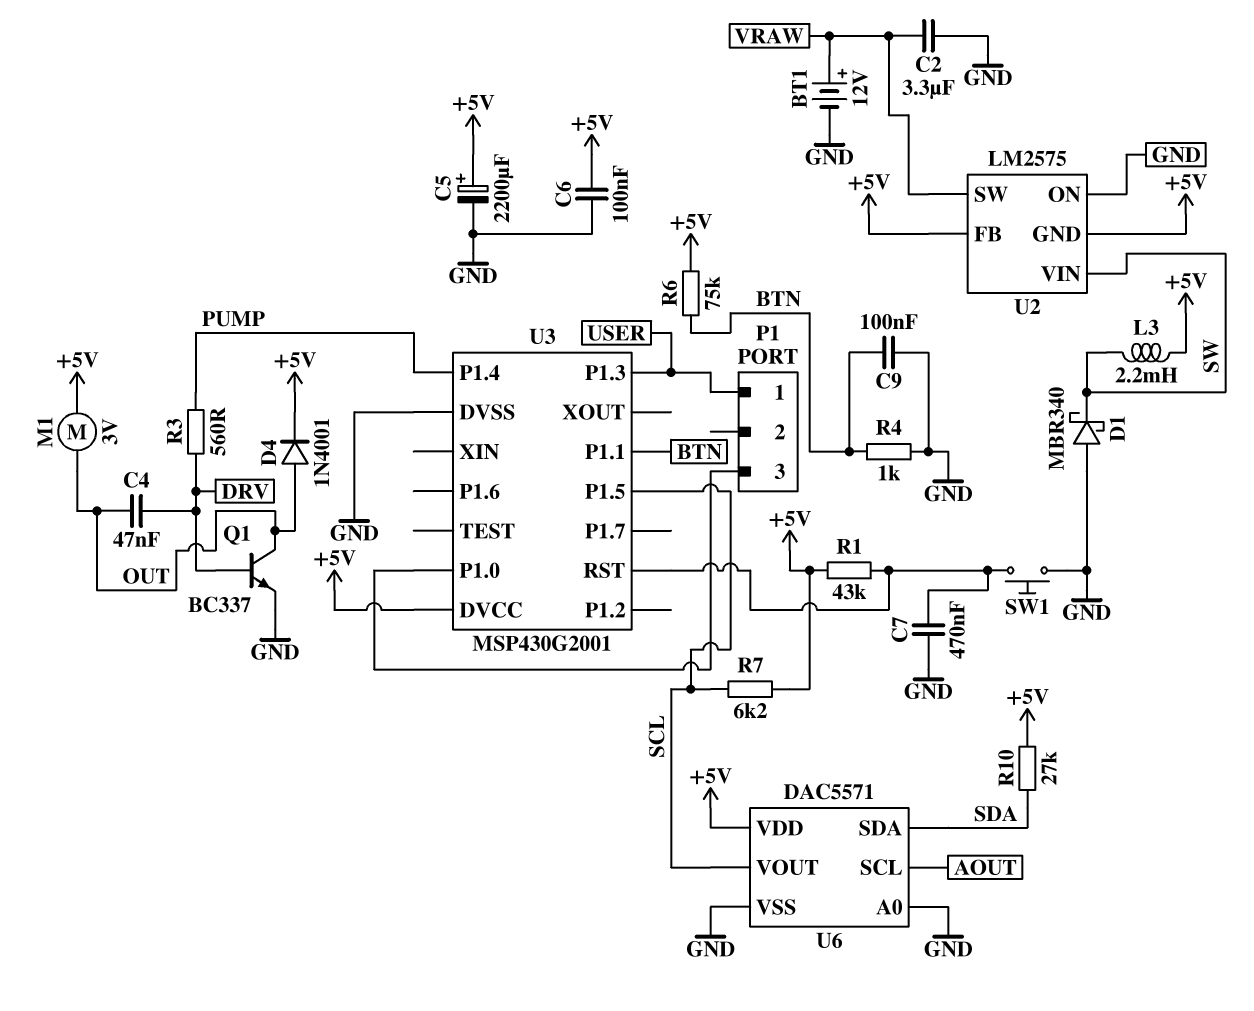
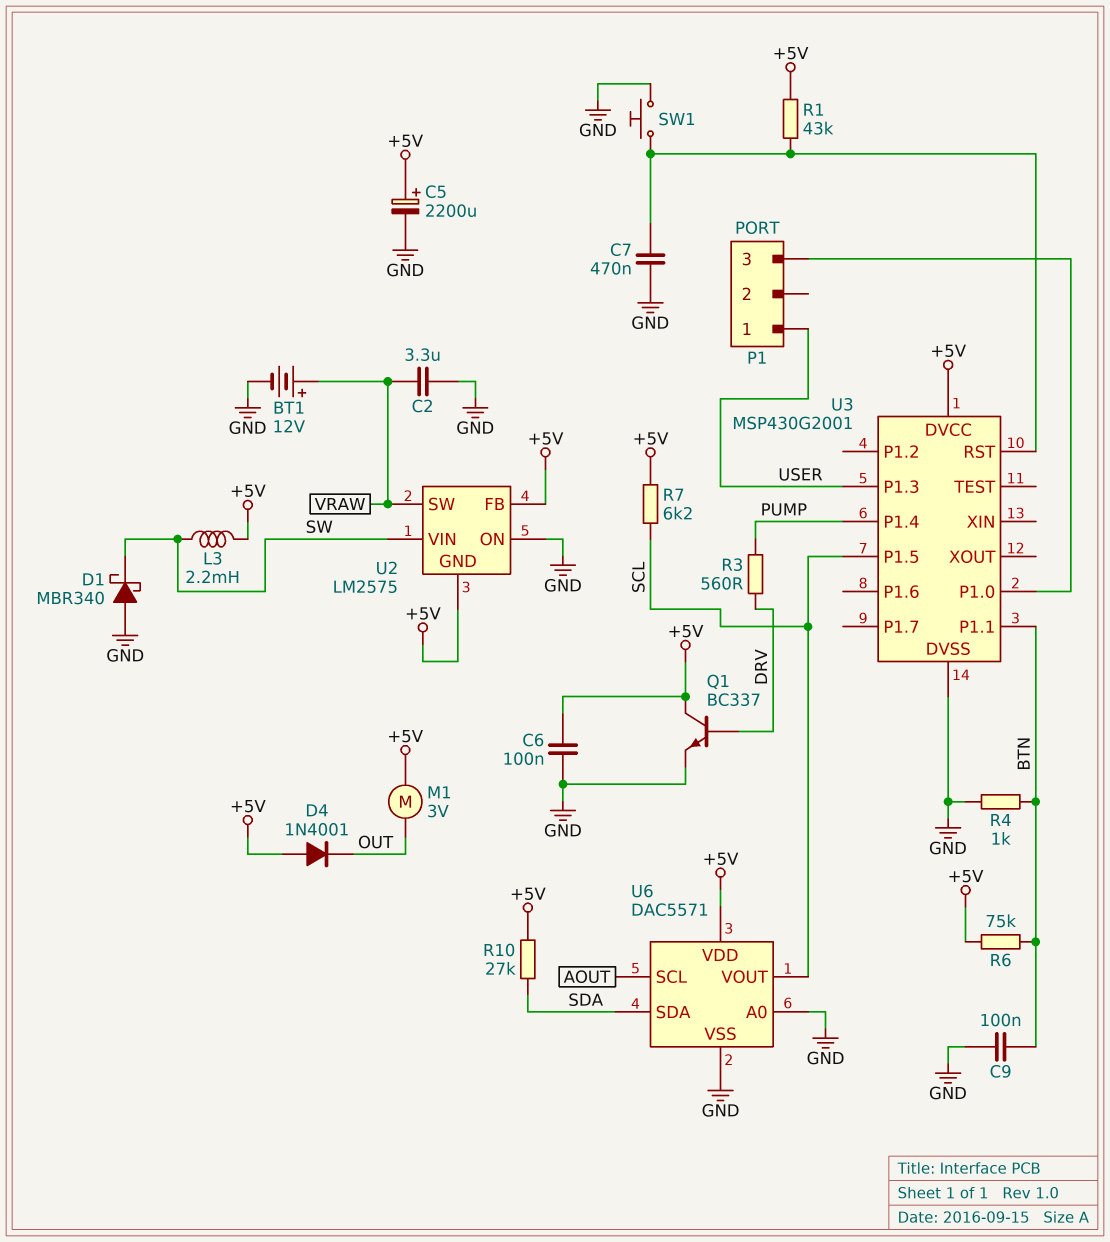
C4: 47nF (DRV, OUT) -> none
D4: diode 1N4001 (A OUT, K +5V) -> diode 1N4001 (A +5V, K OUT)
Q1: NPN BC337 (B DRV, C OUT, E GND) -> NPN BC337 (B DRV, C +5V, E GND)

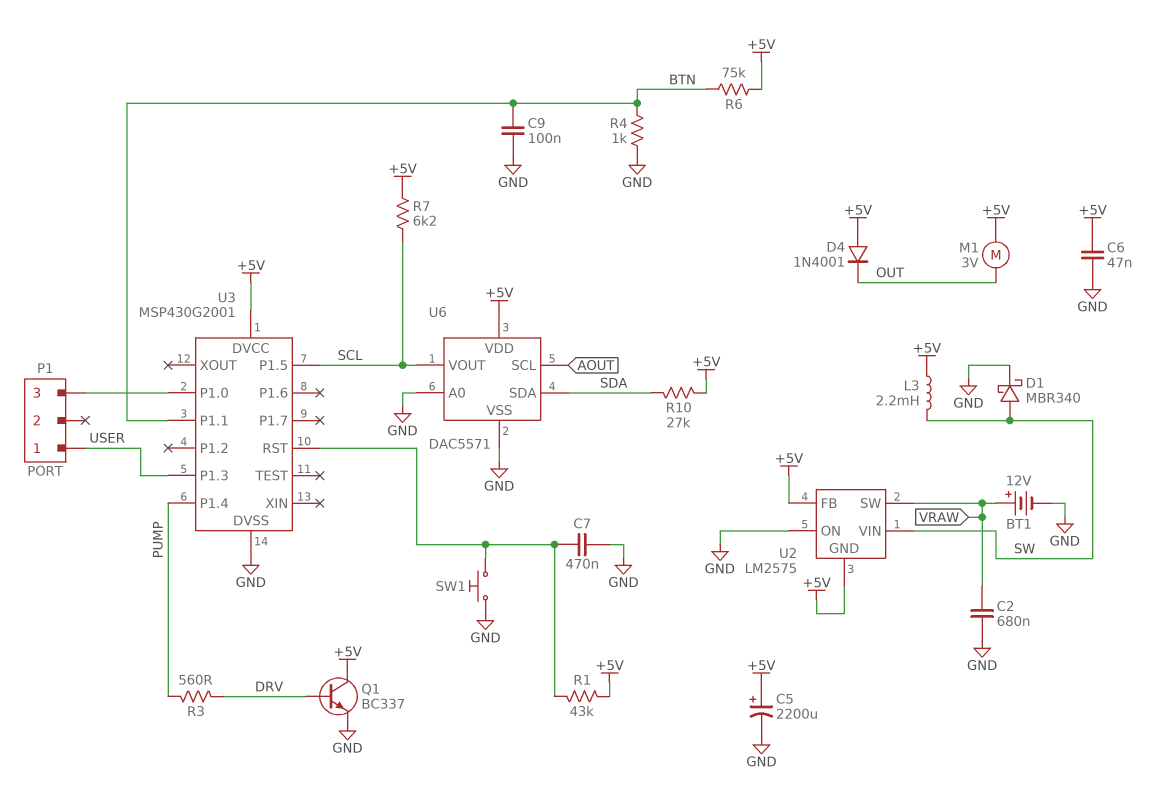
C2: 3.3uF (GND, VRAW) -> 680nF (GND, VRAW)
C6: 100nF (+5V, GND) -> 47nF (+5V, GND)
D1: schottky MBR340 (A GND, K SW) -> schottky MBR340 (A SW, K GND)

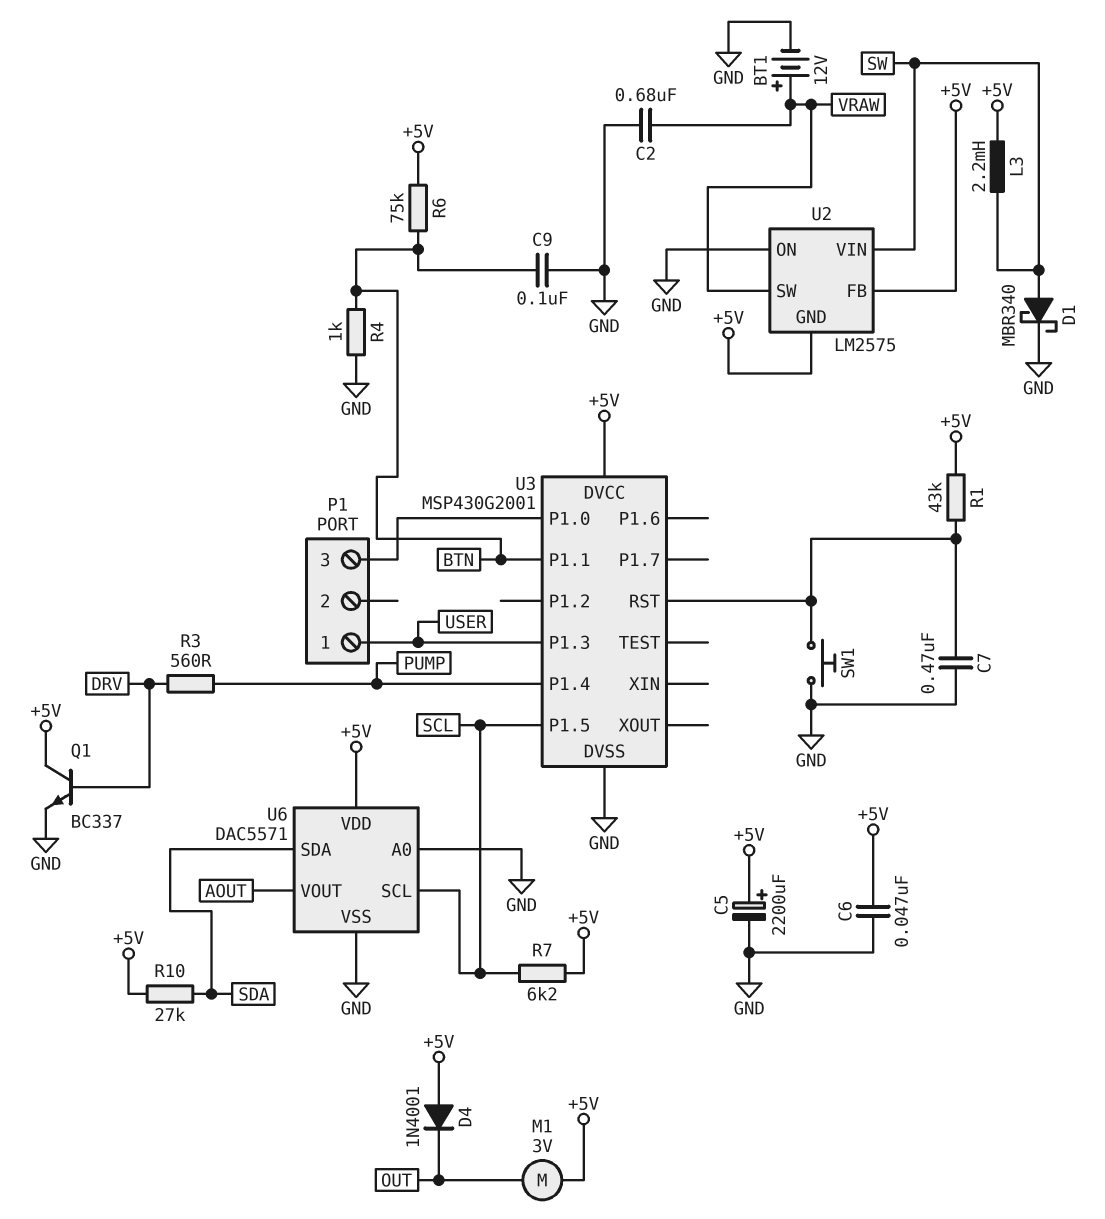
U6 pin SCL: AOUT -> SCL
U6 pin VOUT: SCL -> AOUT

